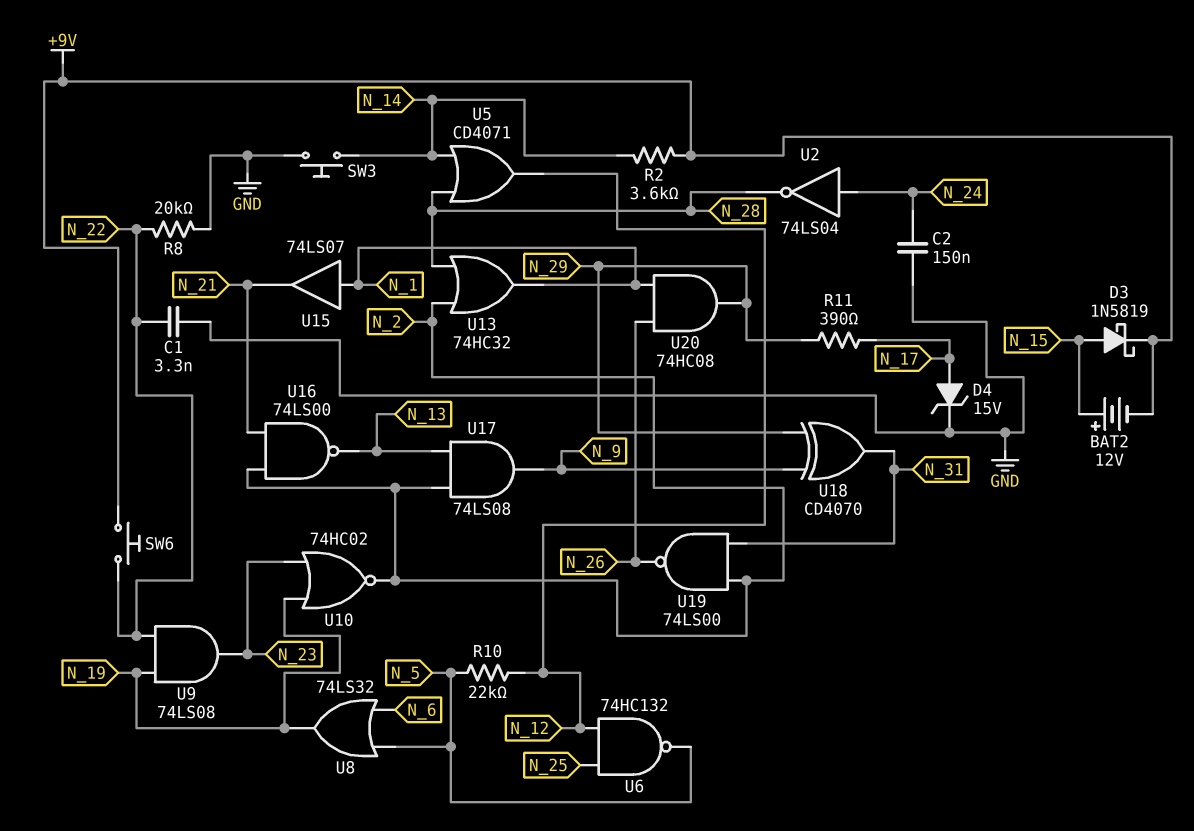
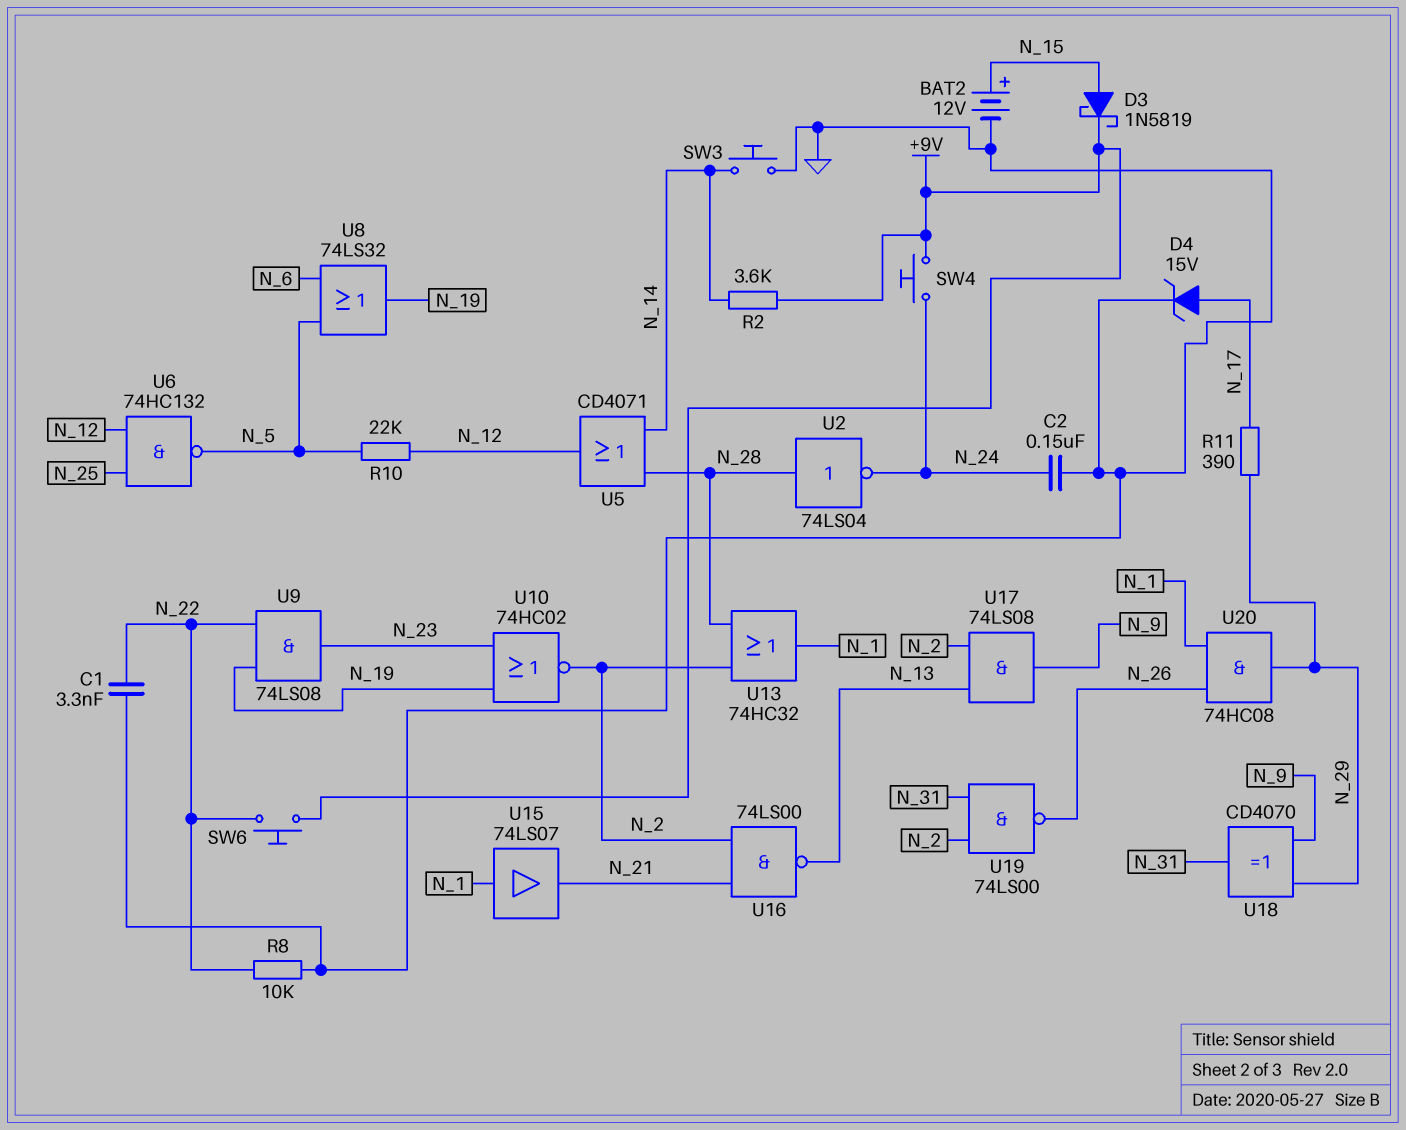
BAT2: 12V (plus N_15, minus +9V) -> 12V (plus N_15, minus GND)
R8: 20k (GND, N_22) -> 10k (GND, N_22)
SW4: none -> button (+9V, N_24)
U2: NOT 74LS04 (in N_24, out N_28) -> NOT 74LS04 (in N_28, out N_24)

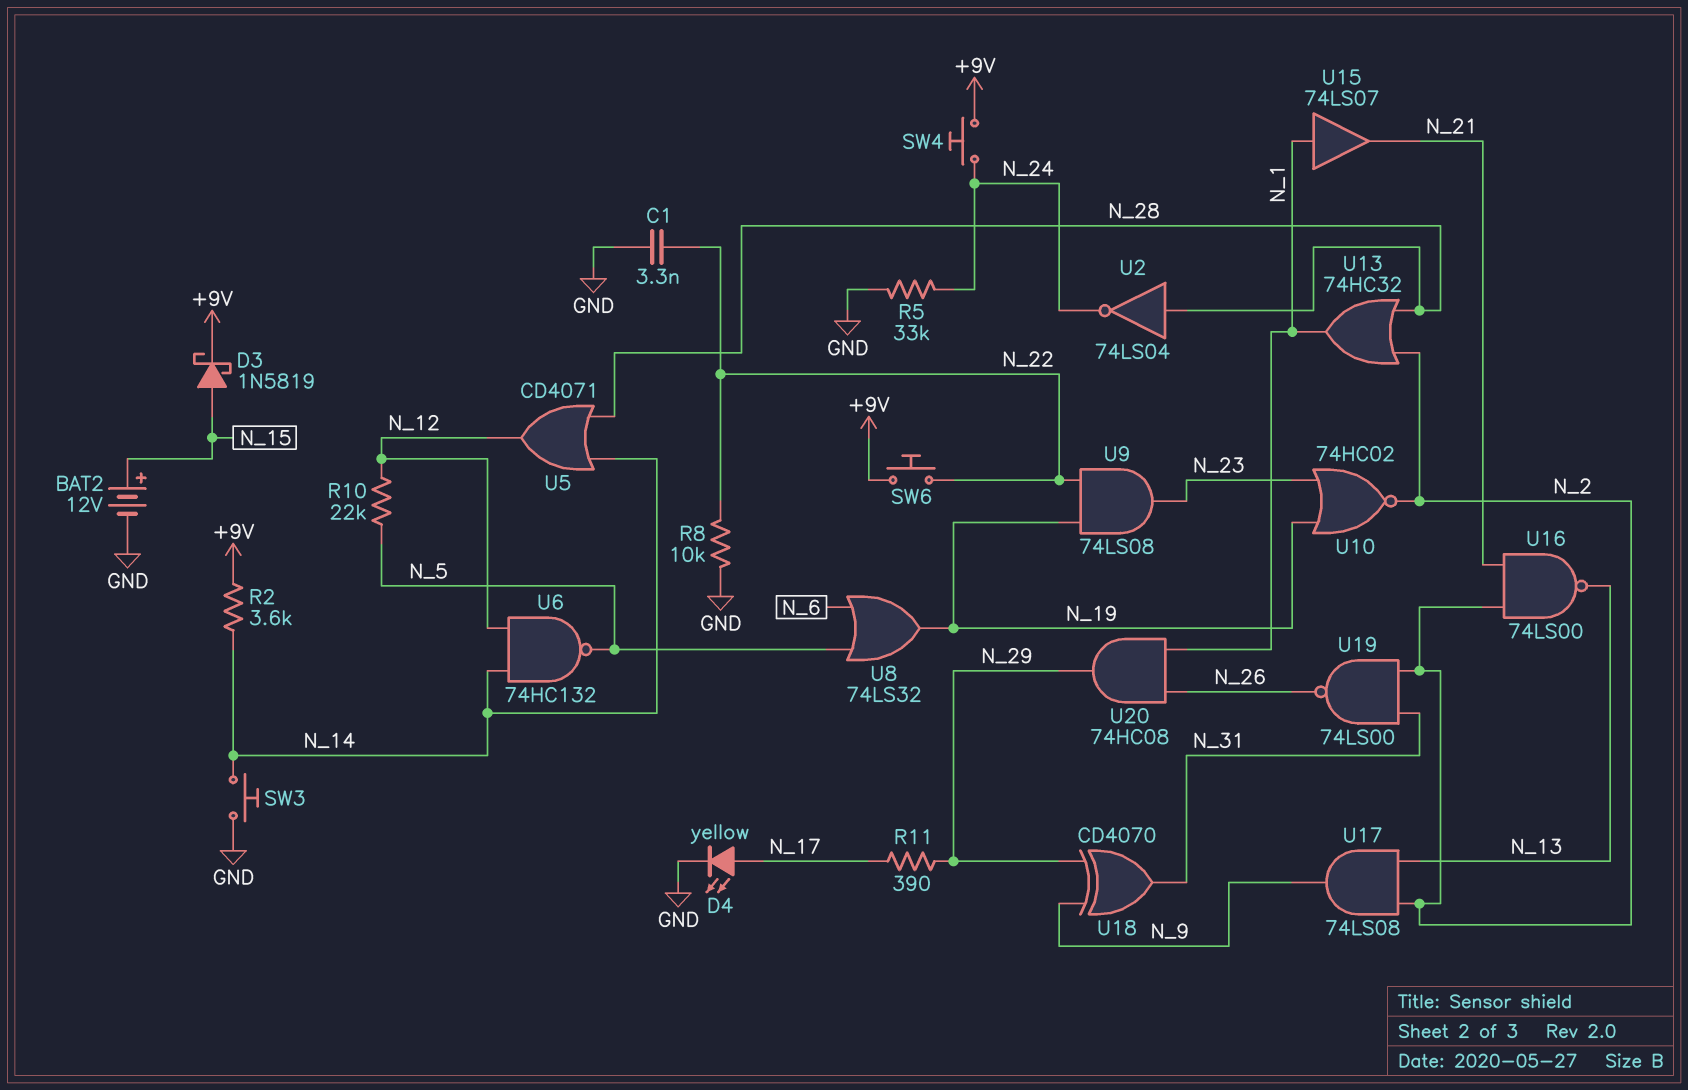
C2: 150nF (GND, N_24) -> none
D4: zener 15V (A N_17, K GND) -> LED yellow (A N_17, K GND)
R5: none -> 33k (GND, N_24)
U6: NAND 74HC132 (in N_12, in N_25, out N_5) -> NAND 74HC132 (in N_12, in N_14, out N_5)

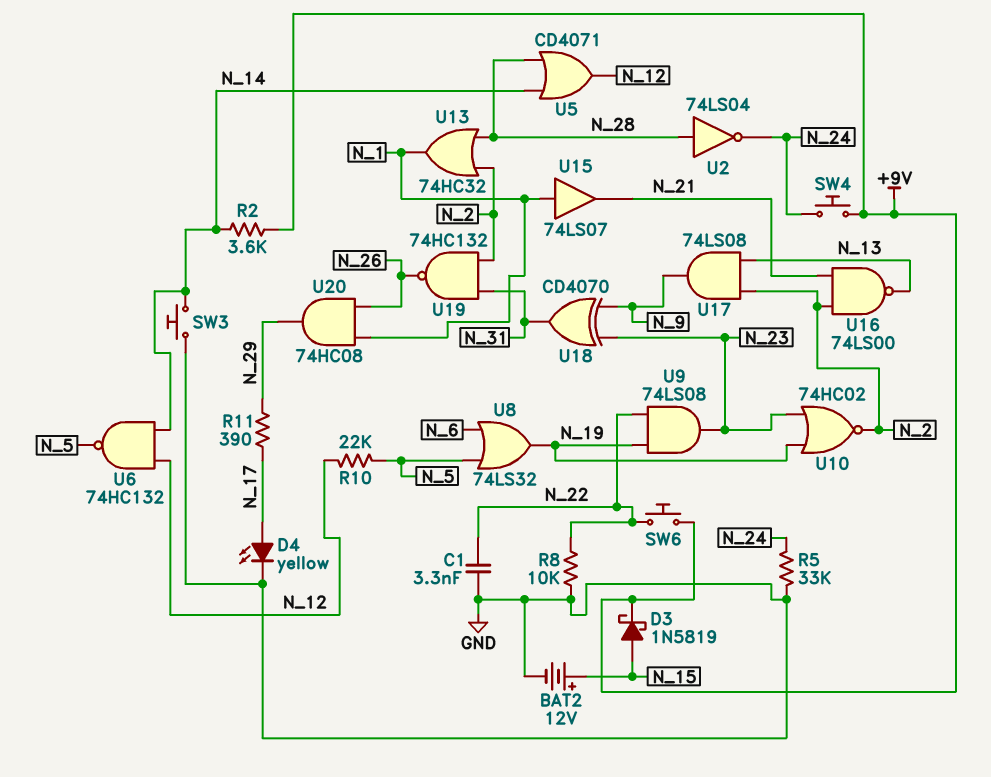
U18: XOR CD4070 (in N_9, in N_29, out N_31) -> XOR CD4070 (in N_9, in N_23, out N_31)
U19: NAND 74LS00 (in N_2, in N_31, out N_26) -> NAND 74HC132 (in N_2, in N_31, out N_26)

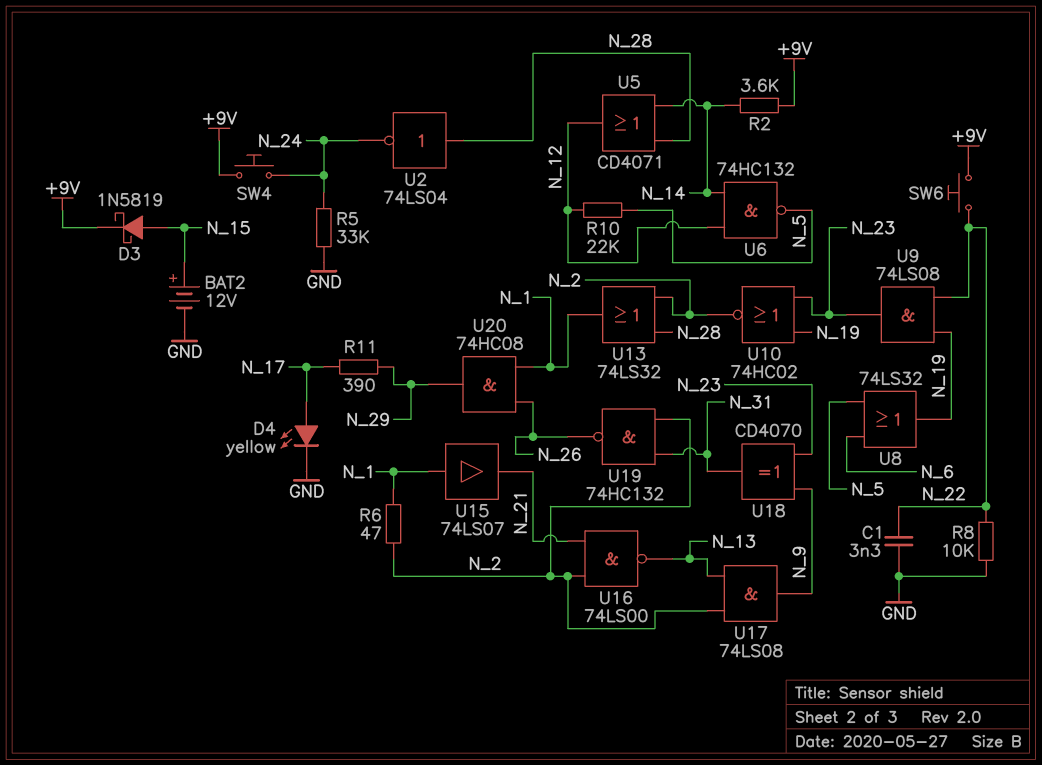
R6: none -> 47 (N_1, N_2)
SW3: button (GND, N_14) -> none
U13: OR 74HC32 (in N_2, in N_28, out N_1) -> OR 74LS32 (in N_2, in N_28, out N_1)

